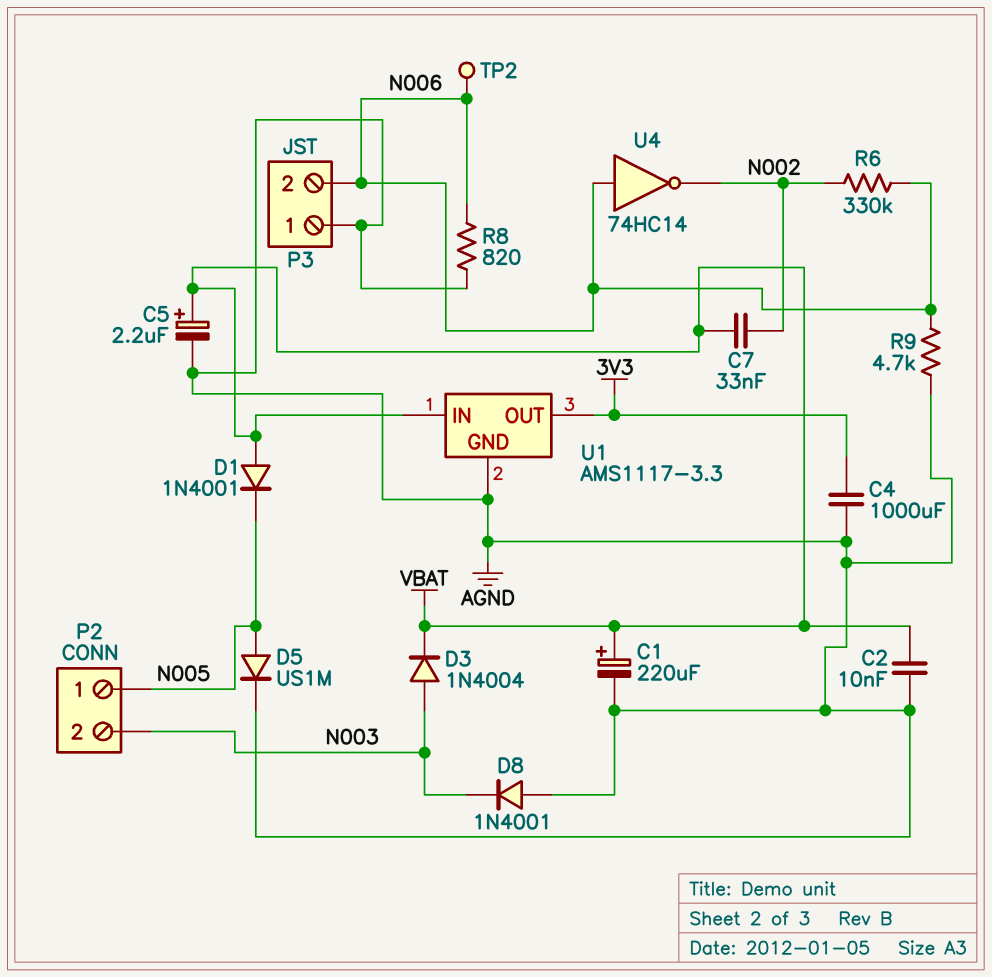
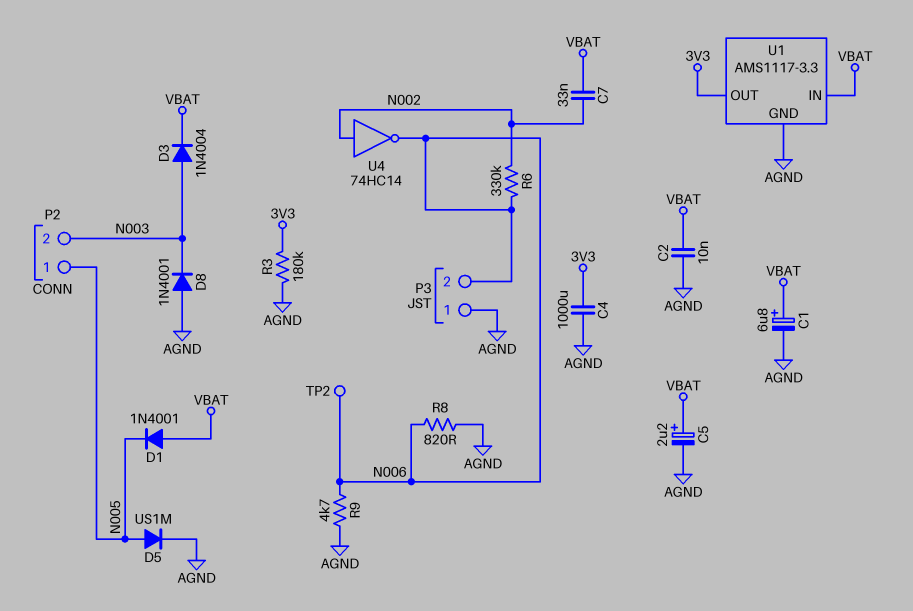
C1: 220uF (plus VBAT, minus AGND) -> 6.8uF (plus VBAT, minus AGND)
R3: none -> 180k (3V3, AGND)
U4: NOT 74HC14 (in N006, out N002) -> NOT 74HC14 (in N002, out N006)

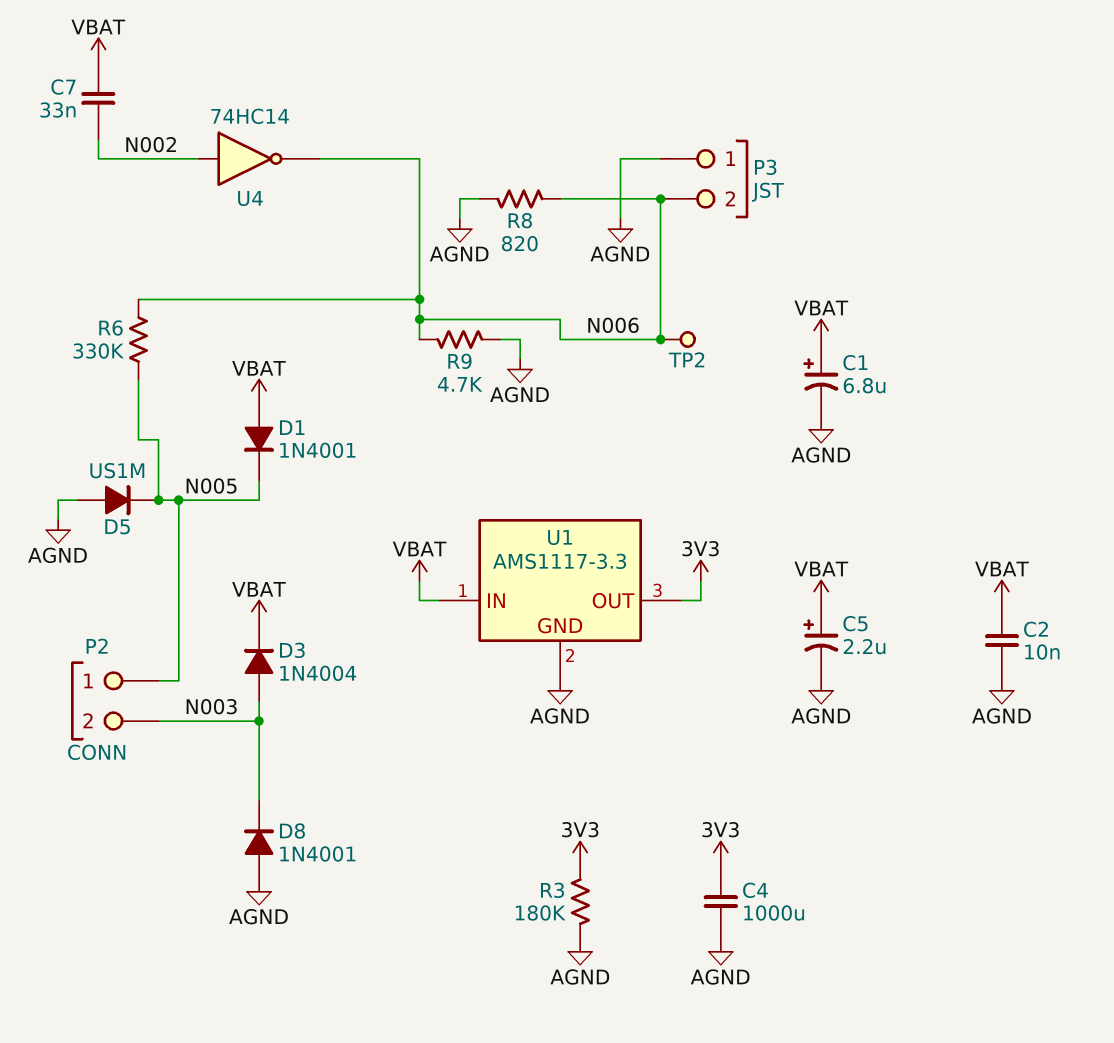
D5: diode US1M (A N005, K AGND) -> diode US1M (A AGND, K N005)
R6: 330k (N002, N006) -> 330k (N005, N006)

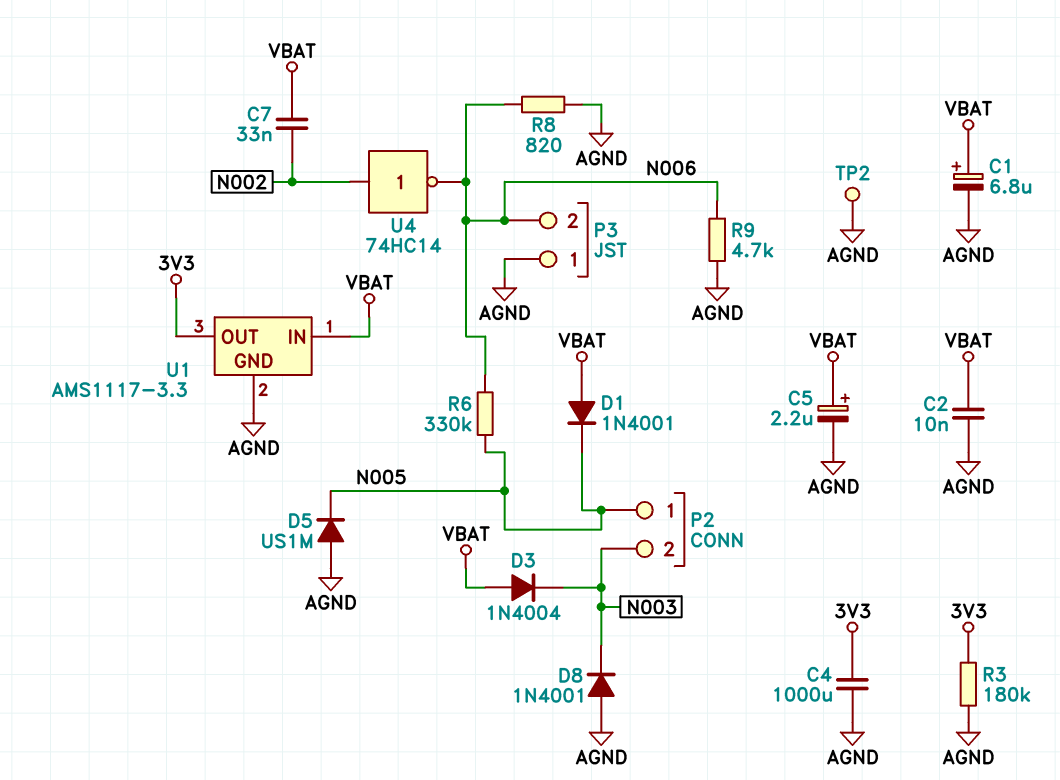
D3: diode 1N4004 (A N003, K VBAT) -> diode 1N4004 (A VBAT, K N003)
TP2: test point (N006) -> test point (AGND)

